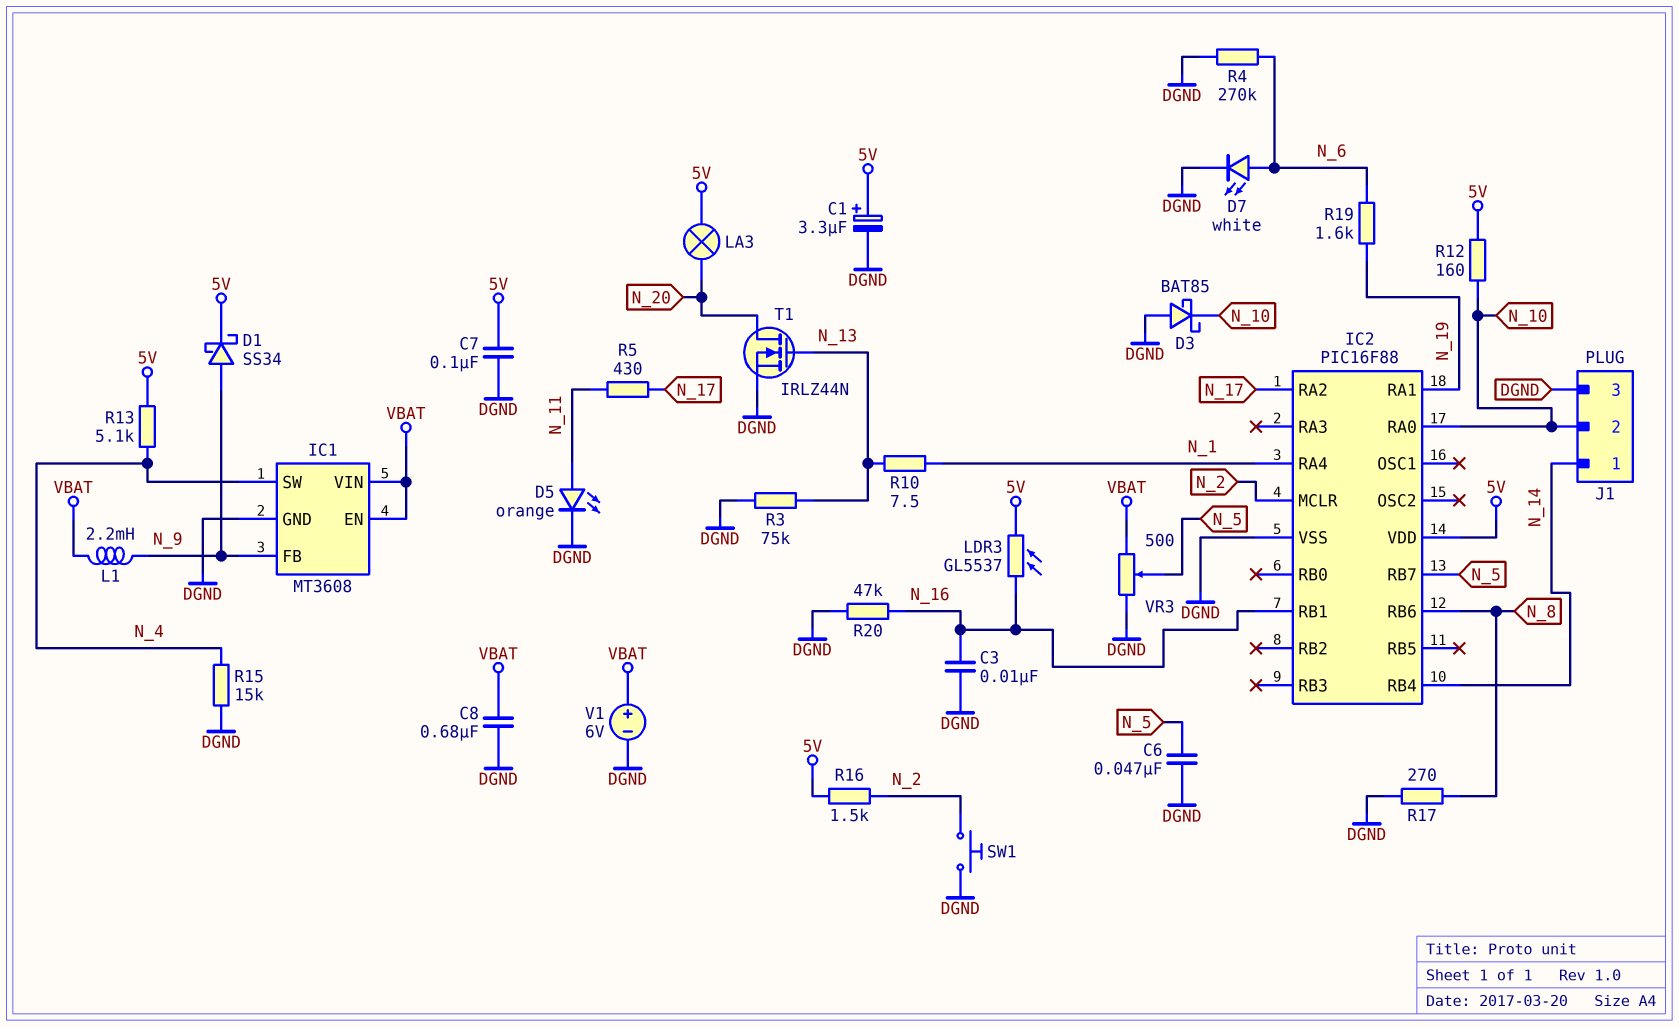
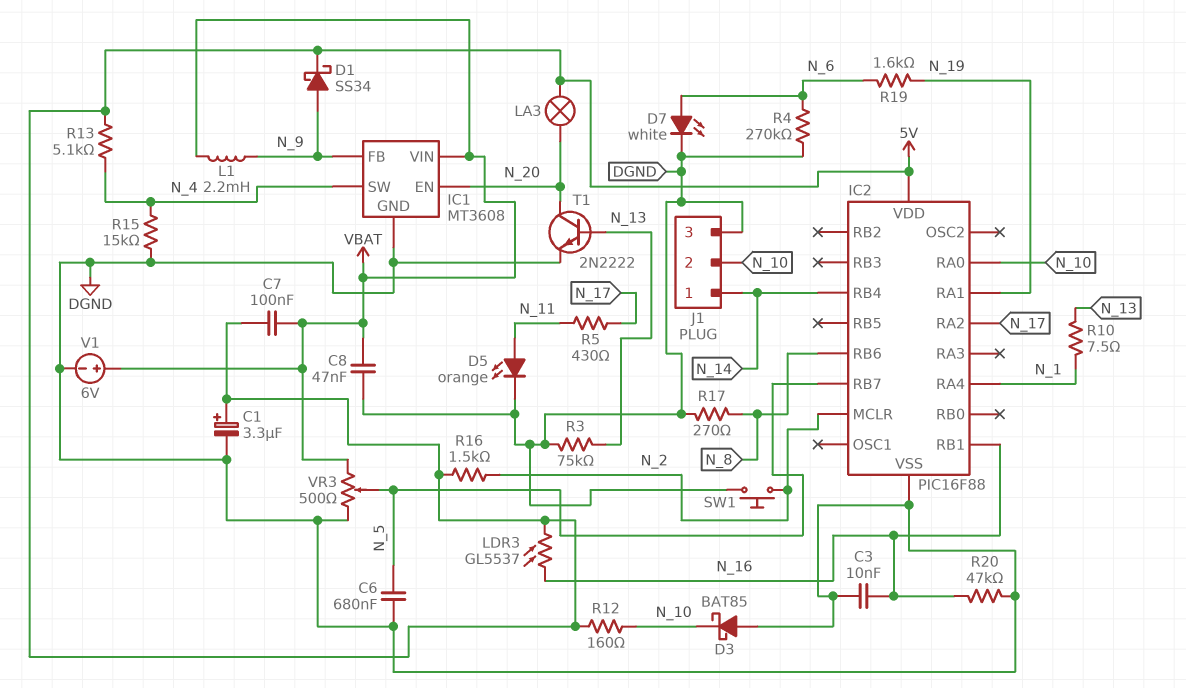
C6: 47nF (DGND, N_5) -> 680nF (DGND, N_5)
C7: 100nF (5V, DGND) -> 100nF (5V, VBAT)
C8: 680nF (DGND, VBAT) -> 47nF (DGND, VBAT)
IC1 pin EN: VBAT -> N_20
T1: NMOS IRLZ44N (G N_13, D N_20, S DGND) -> NPN 2N2222 (B N_13, C N_20, E DGND)

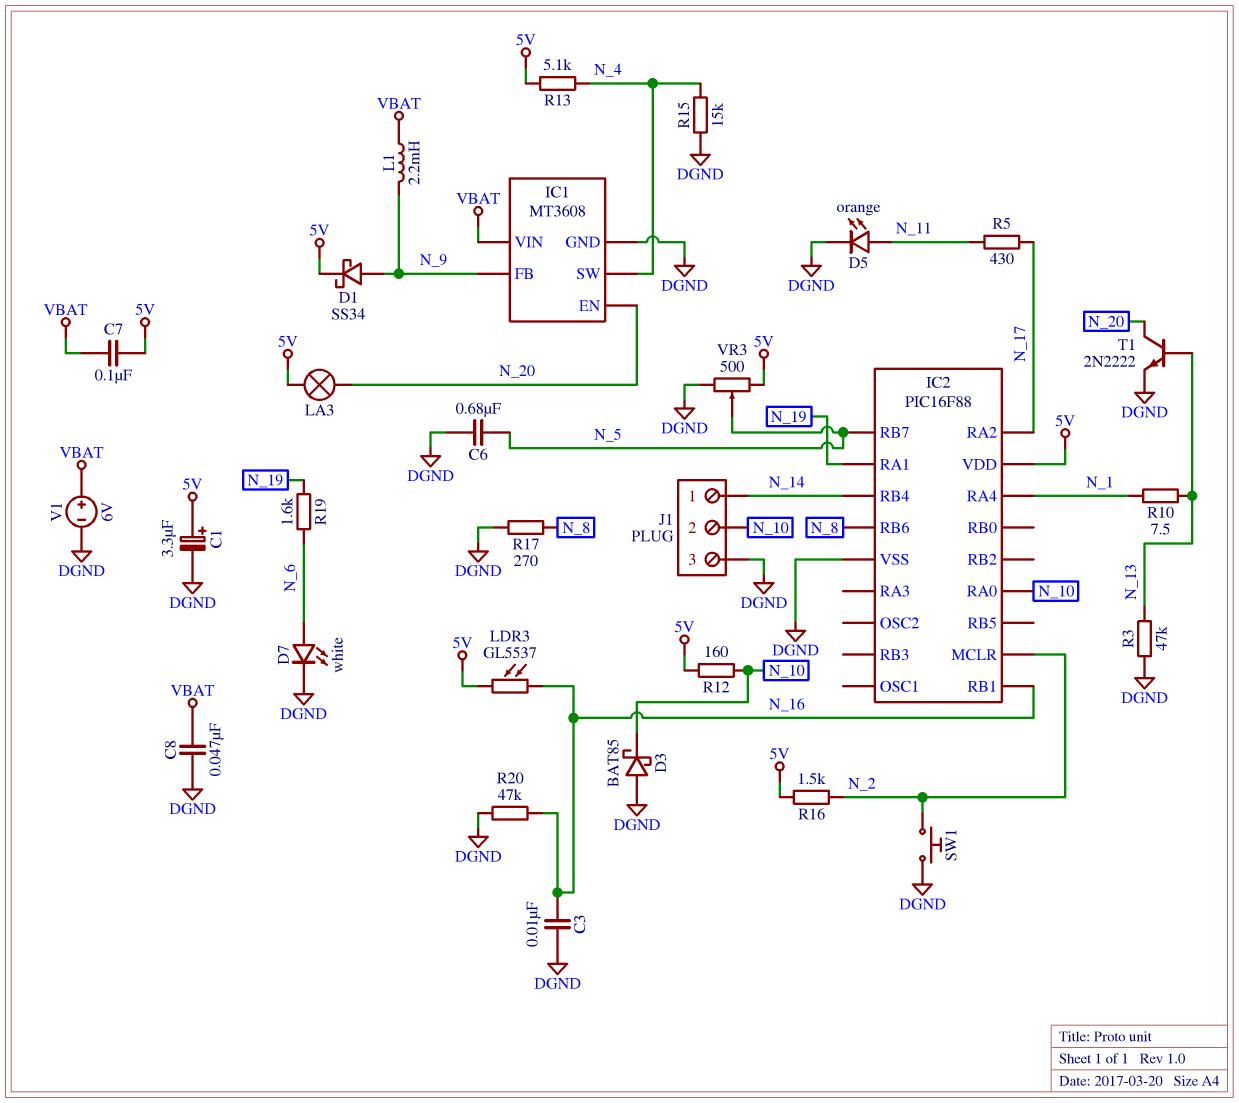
R3: 75k (DGND, N_13) -> 47k (DGND, N_13)
R4: 270k (DGND, N_6) -> none
VR3: 500 (DGND, VBAT, wiper N_5) -> 500 (5V, DGND, wiper N_5)

